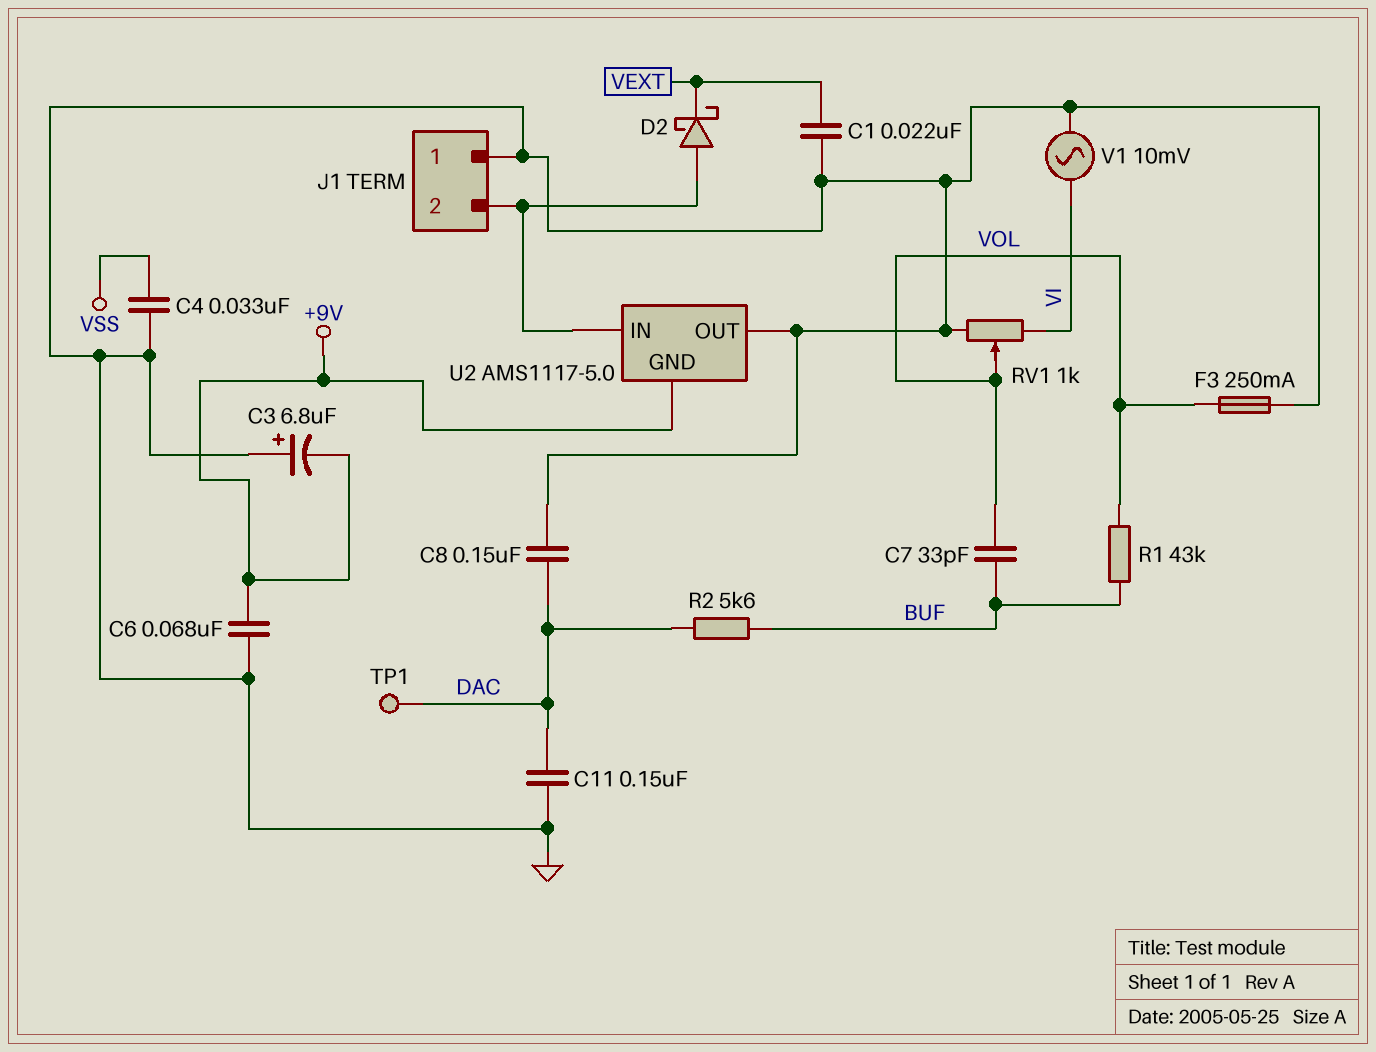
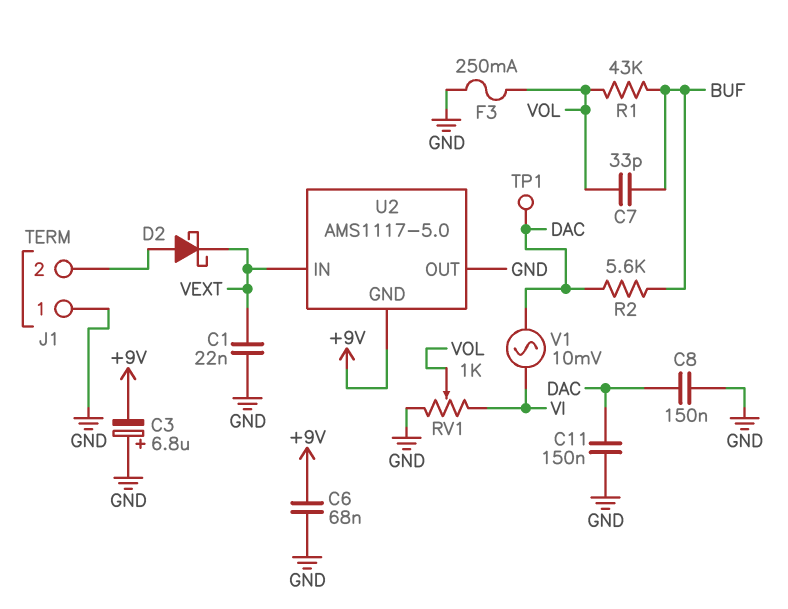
C4: 33nF (GND, VSS) -> none
U2 pin IN: J1/2 -> VEXT
V1: AC 10mV (GND, VI) -> AC 10mV (DAC, VI)

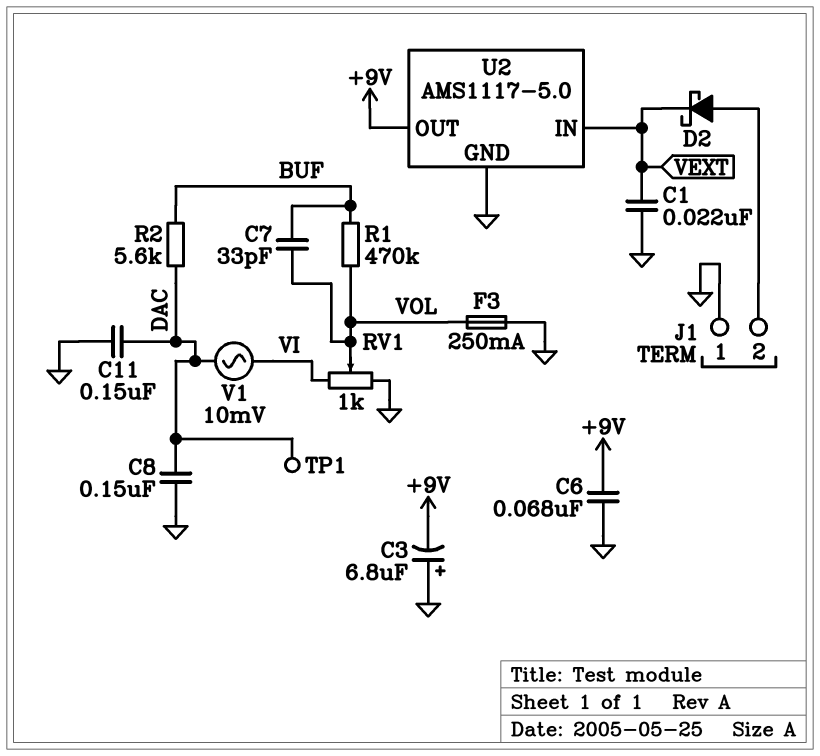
R1: 43k (BUF, VOL) -> 470k (BUF, VOL)
U2 pin GND: +9V -> GND
U2 pin OUT: GND -> +9V

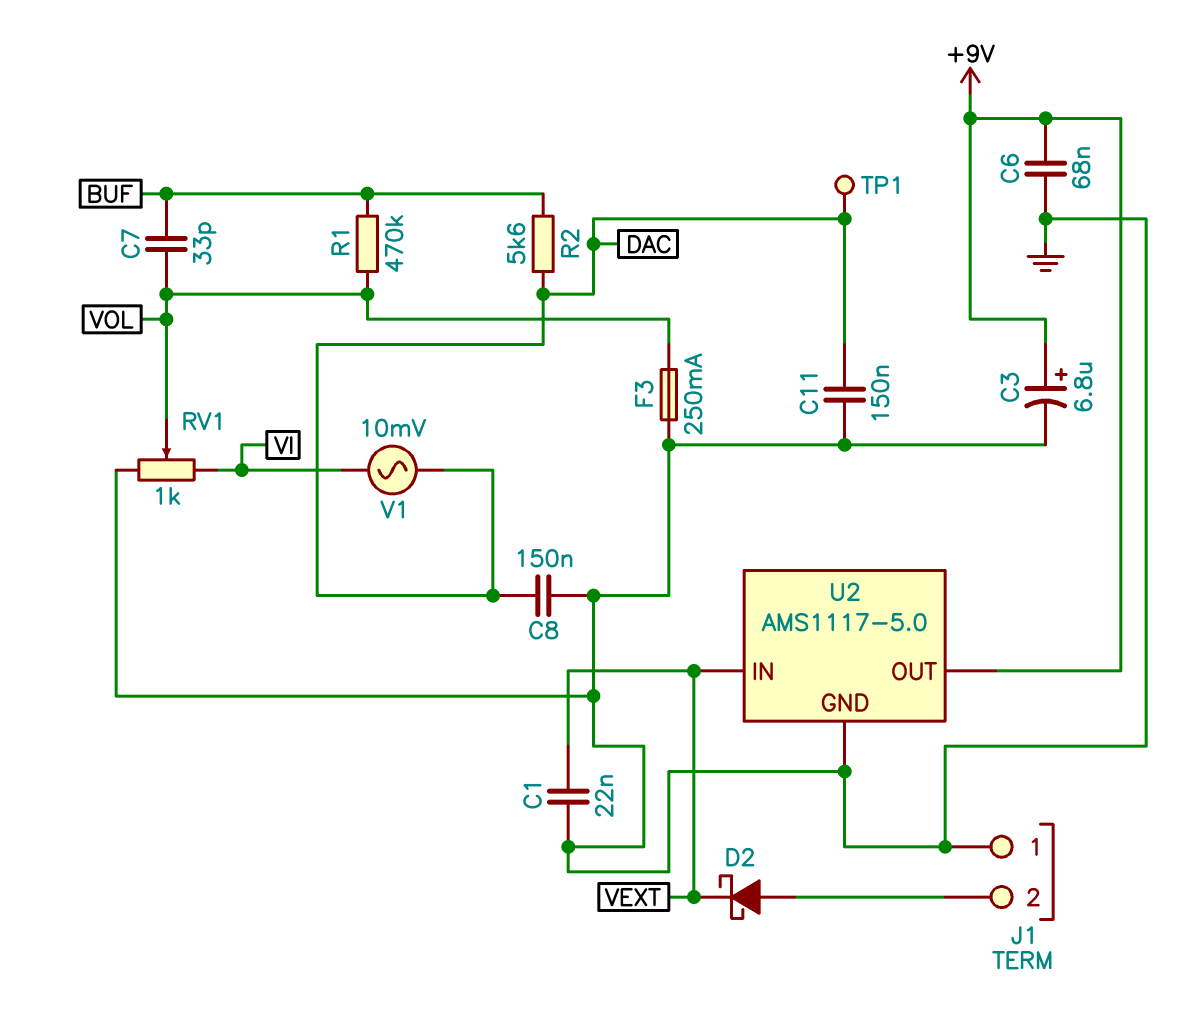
C3: 6.8uF (plus GND, minus +9V) -> 6.8uF (plus +9V, minus GND)

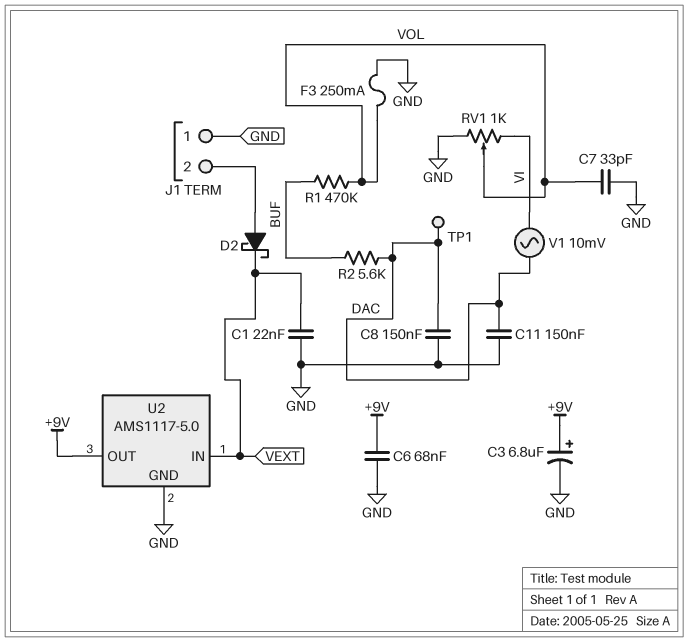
C7: 33pF (BUF, VOL) -> 33pF (GND, VOL)

